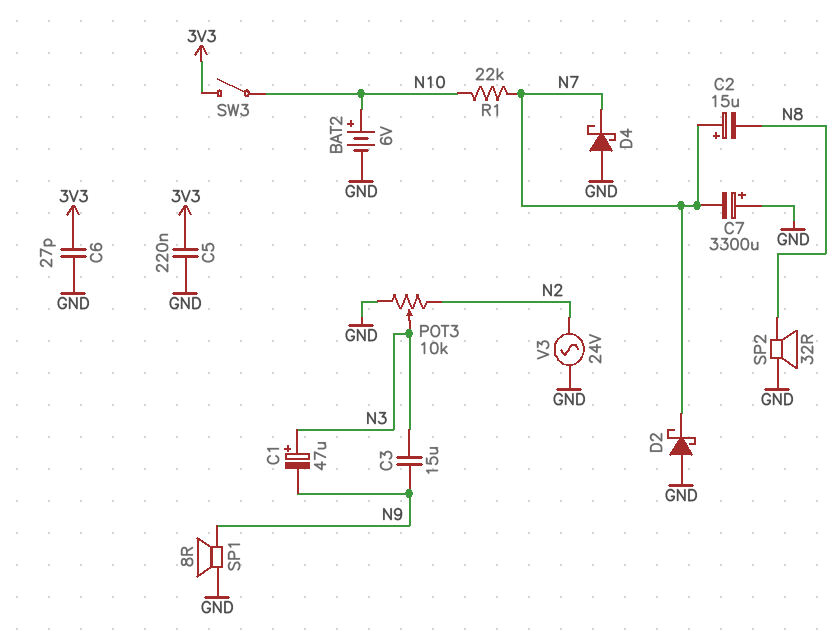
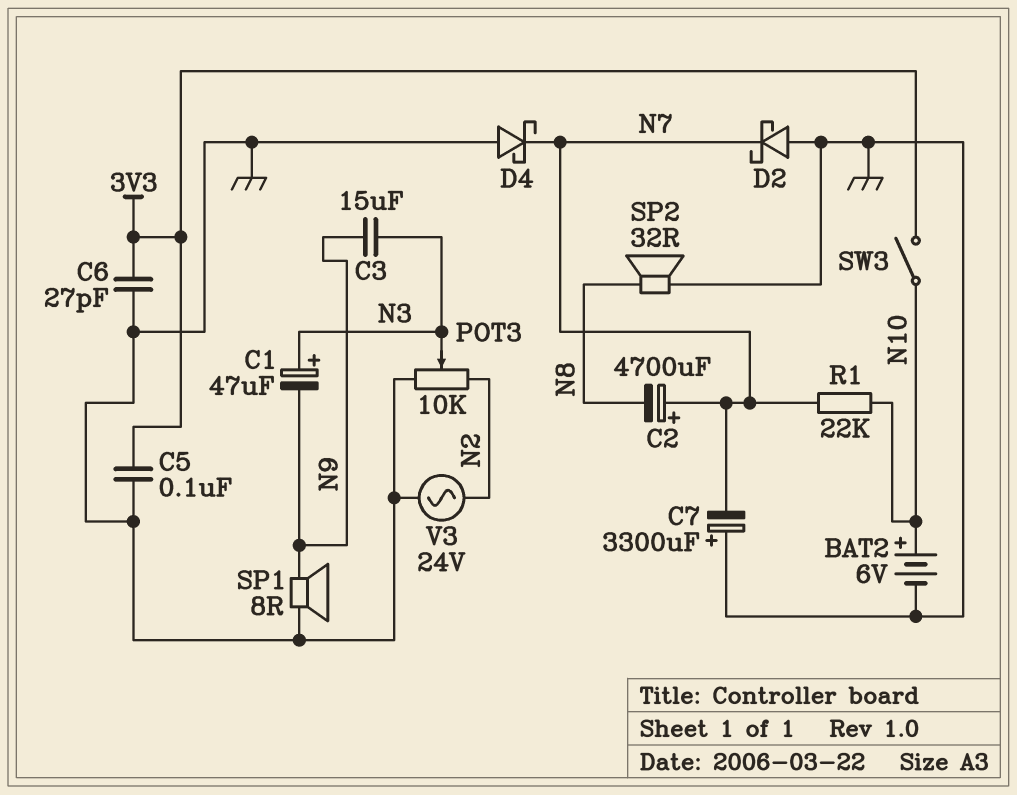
C2: 15uF (plus N7, minus N8) -> 4700uF (plus N7, minus N8)
C5: 220nF (3V3, GND) -> 100nF (3V3, GND)

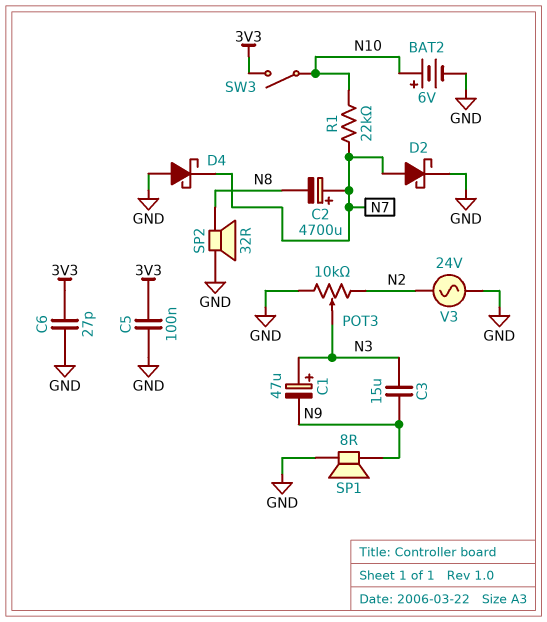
C7: 3300uF (plus GND, minus N7) -> none
D2: schottky (A GND, K N7) -> schottky (A N7, K GND)

